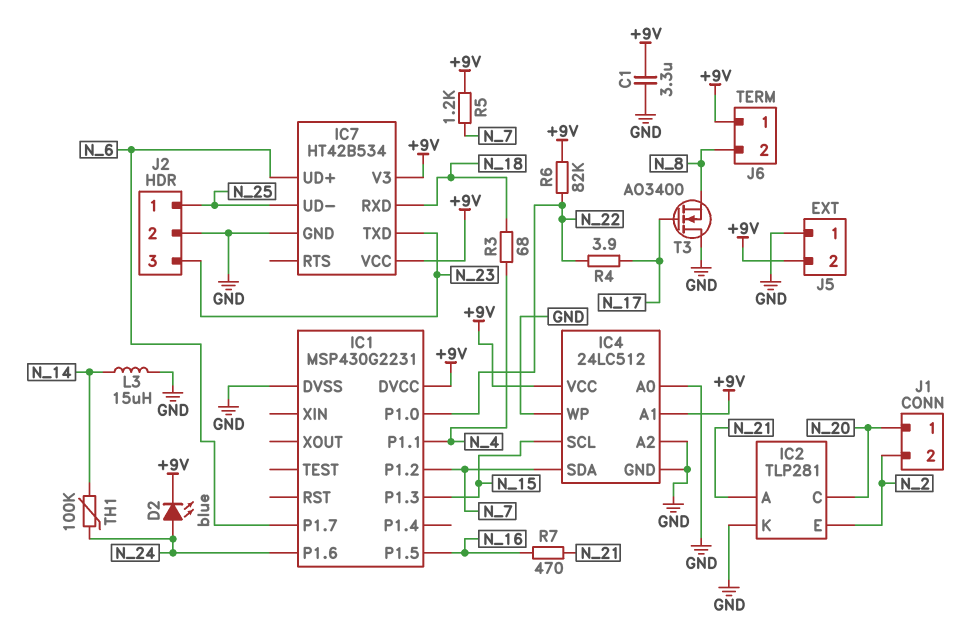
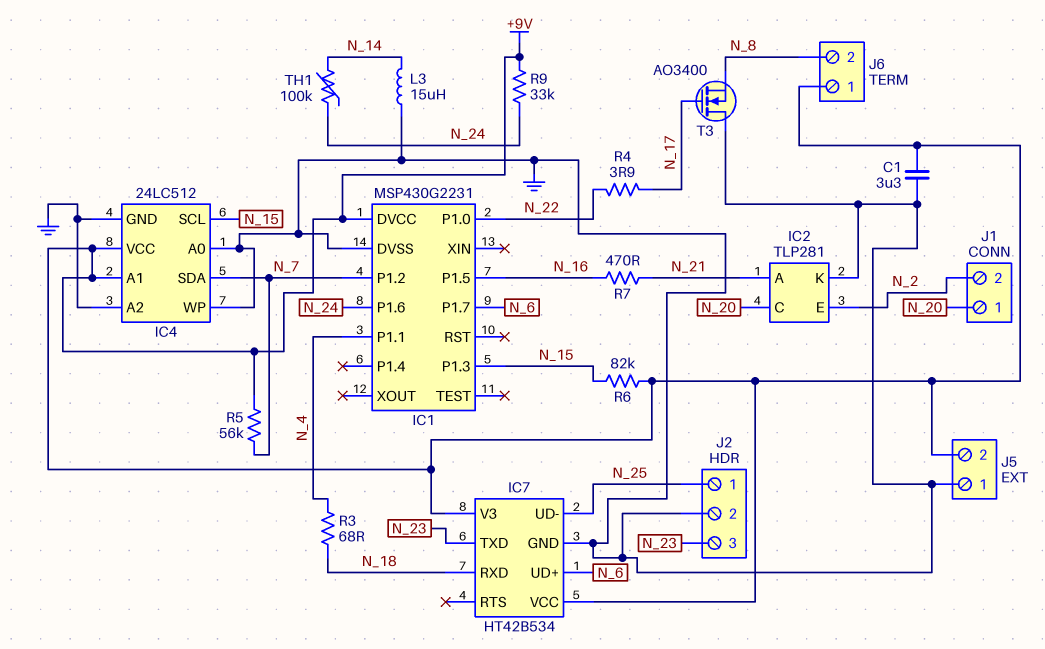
D2: LED blue (A N_24, K +9V) -> none
R5: 1.2k (+9V, N_7) -> 56k (+9V, N_7)
R6: 82k (+9V, N_22) -> 82k (+9V, N_15)
R9: none -> 33k (+9V, N_24)

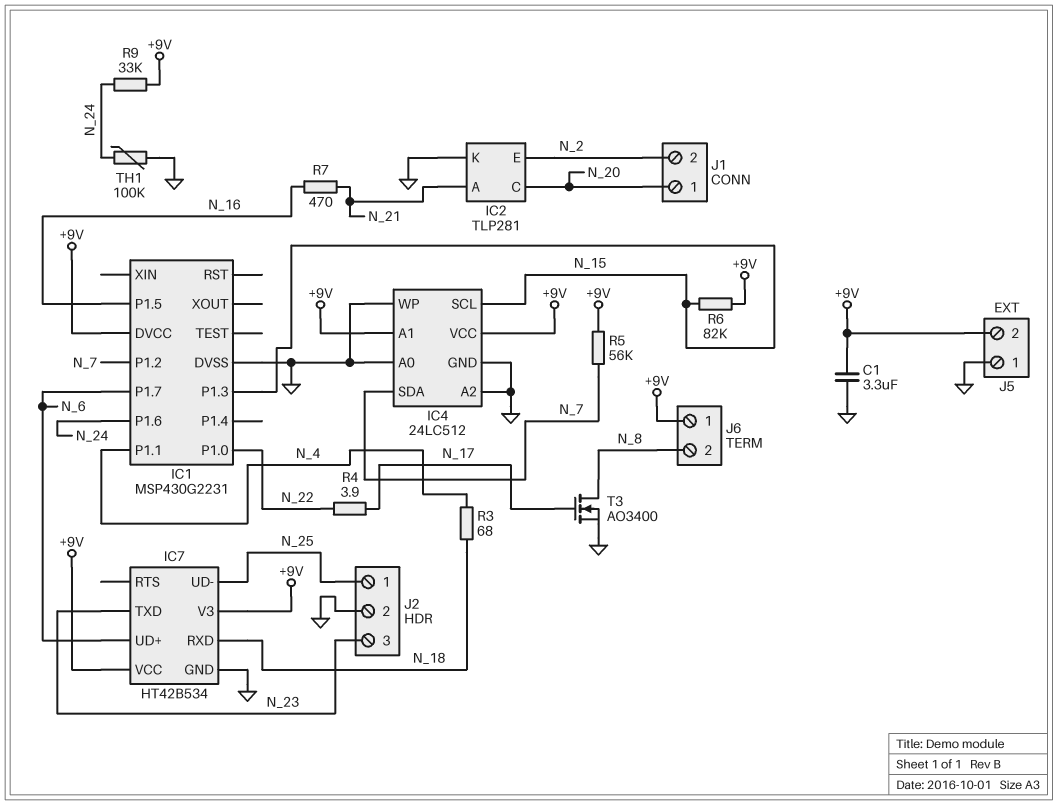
L3: 15uH (GND, N_14) -> none
T3: NMOS AO3400 (G N_17, D GND, S N_8) -> NMOS AO3400 (G N_17, D N_8, S GND)
TH1: 100k (N_14, N_24) -> 100k (GND, N_24)

